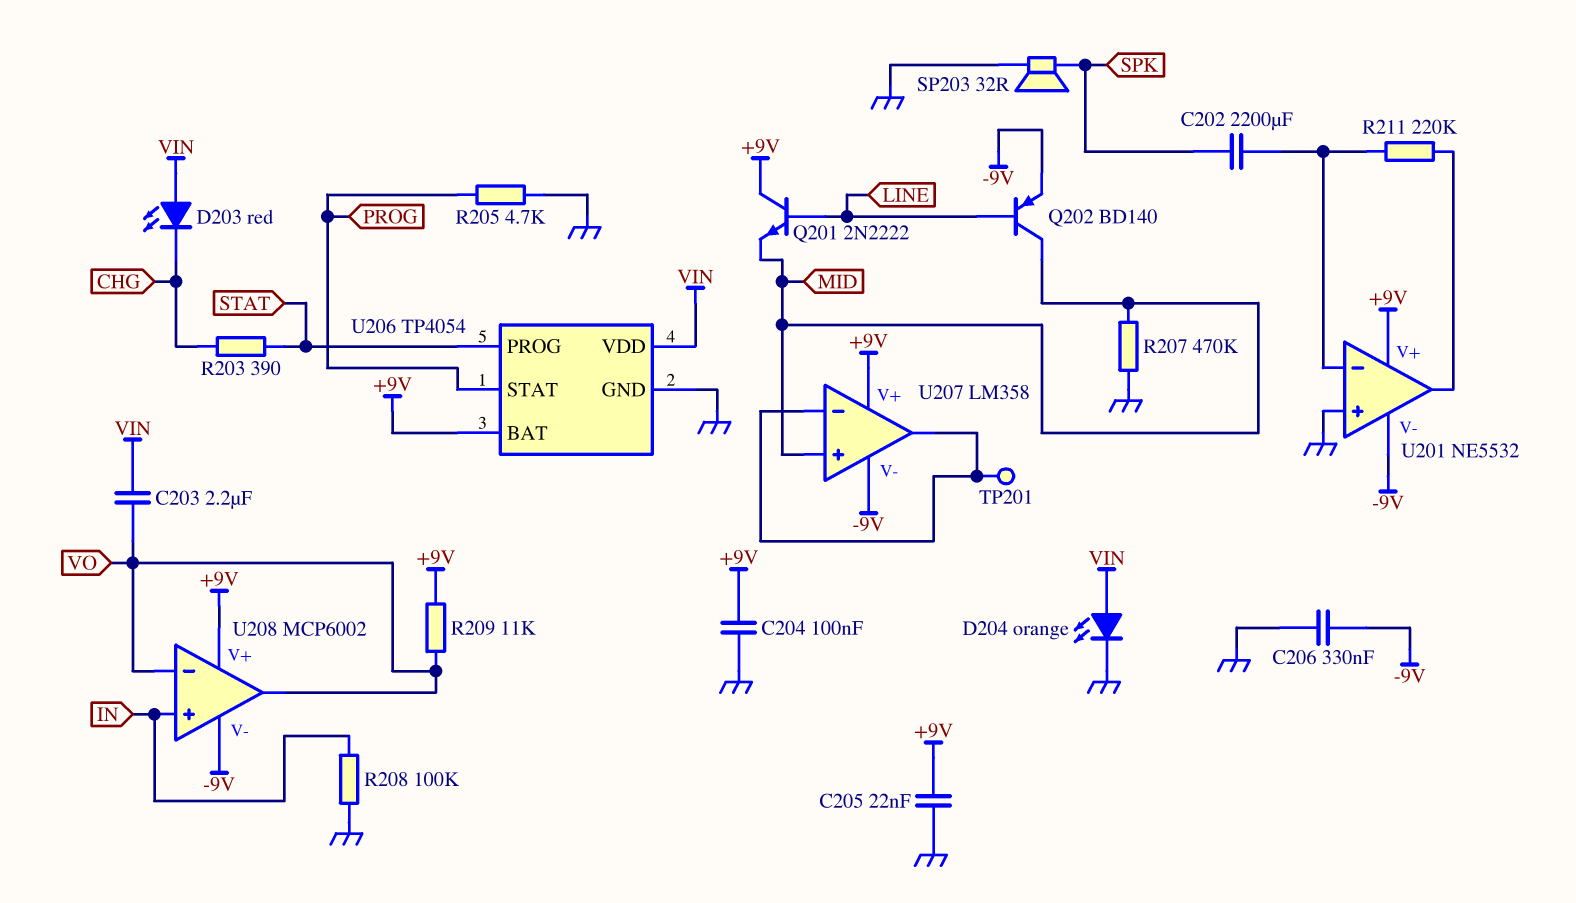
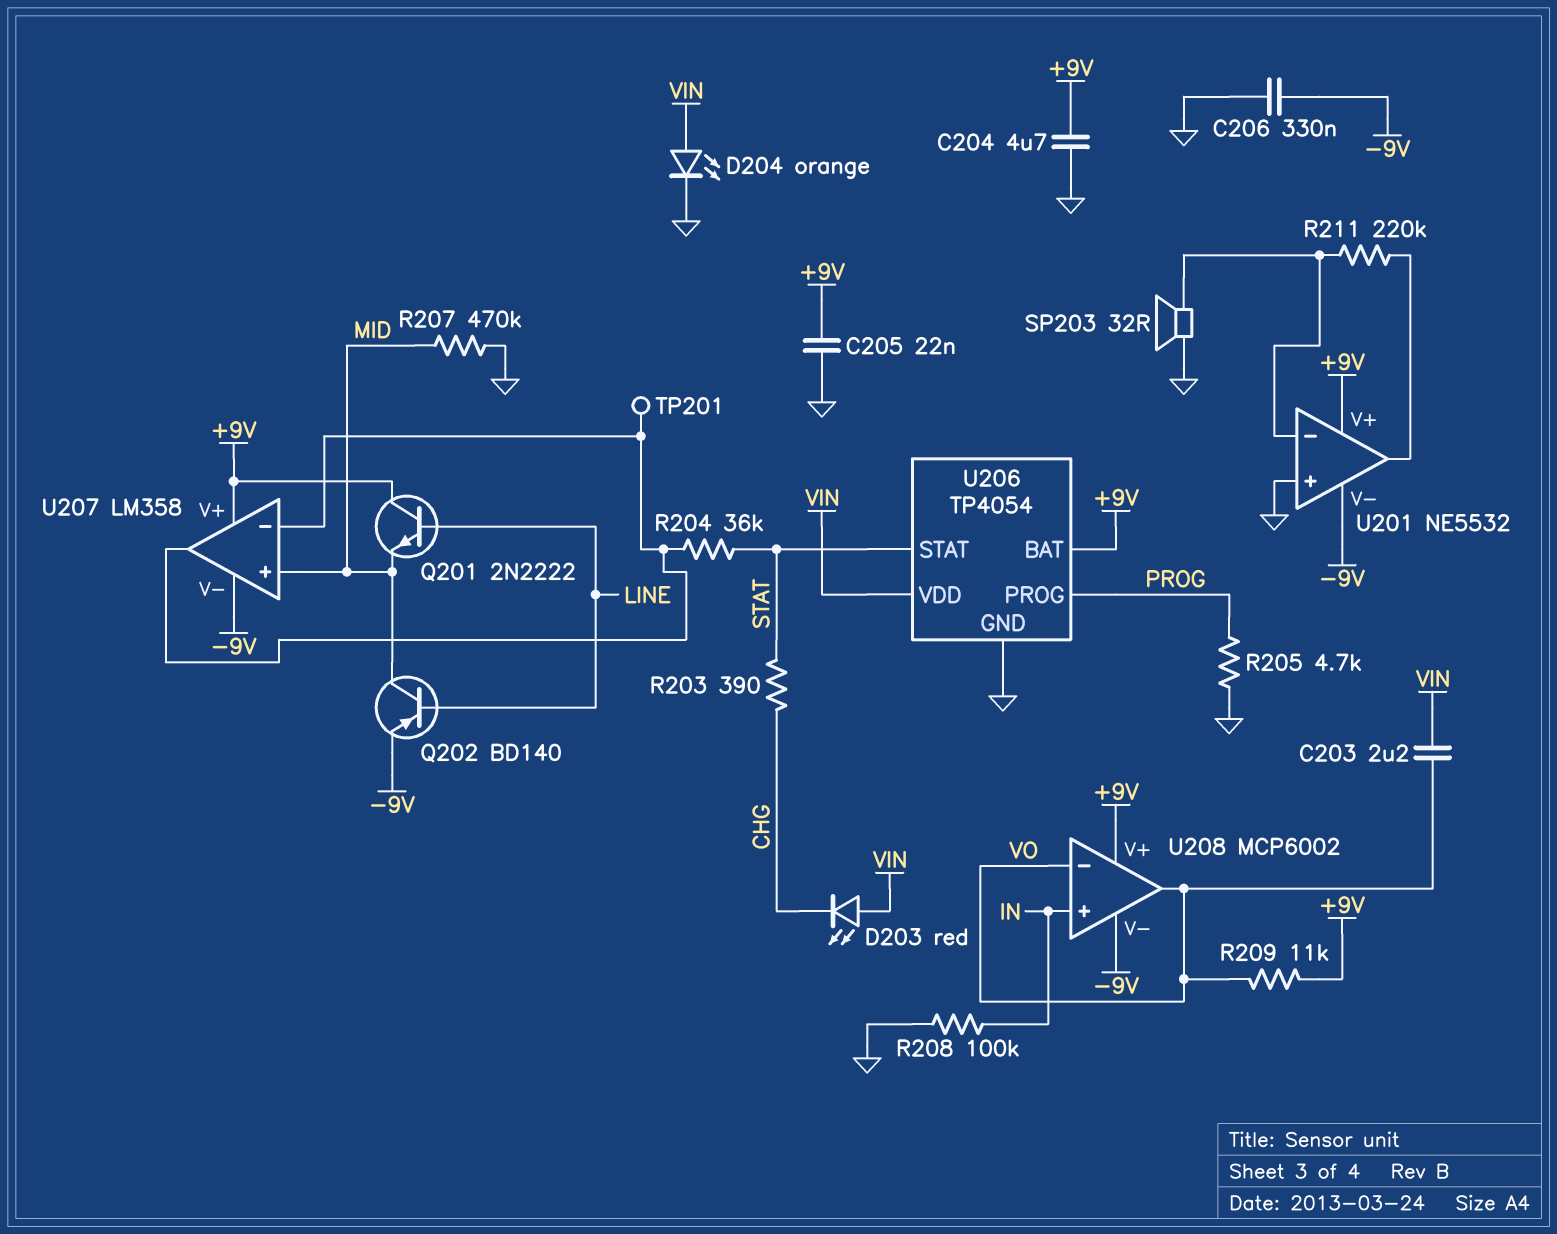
C202: 2200uF (SPK, U201/in-) -> none
C204: 100nF (+9V, GND) -> 4.7uF (+9V, GND)
R204: none -> 36k (STAT, U207/in-)
SP203: speaker 32R (GND, SPK) -> speaker 32R (GND, U201/in-)
U206 pin PROG: STAT -> PROG
U206 pin STAT: PROG -> STAT

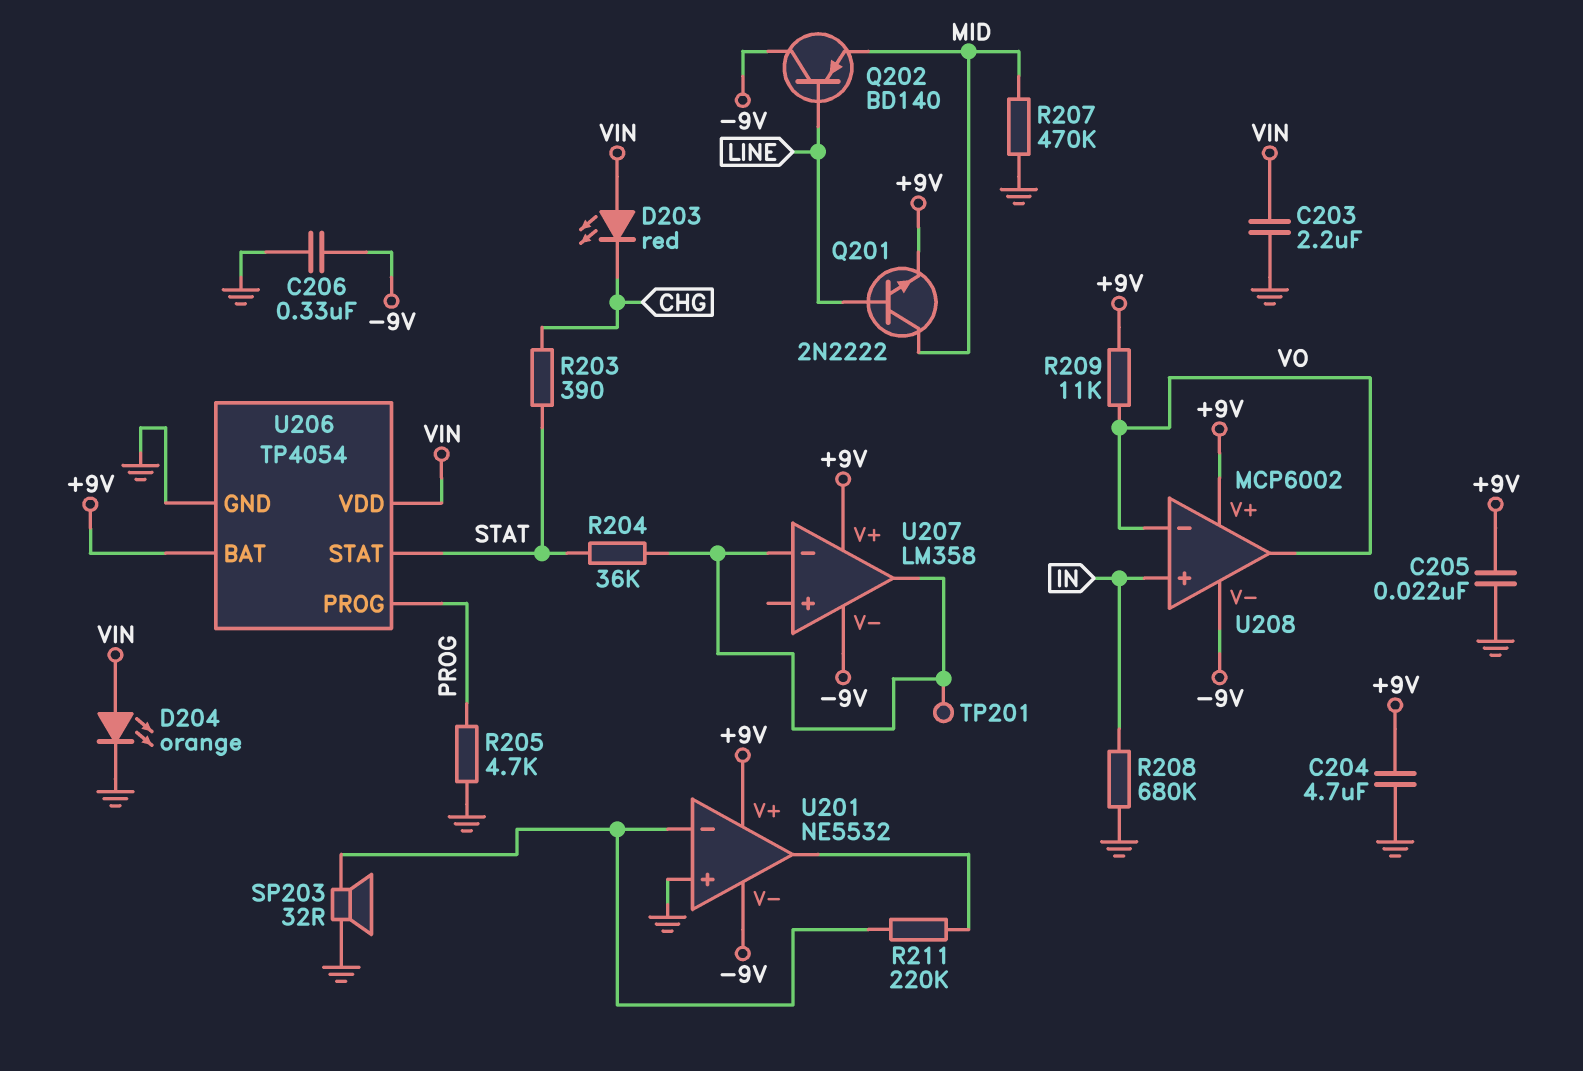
C203: 2.2uF (VIN, VO) -> 2.2uF (GND, VIN)
Q201: NPN 2N2222 (B LINE, C +9V, E MID) -> NPN 2N2222 (B LINE, C MID, E +9V)
Q202: PNP BD140 (B LINE, C MID, E -9V) -> PNP BD140 (B LINE, C -9V, E MID)
R208: 100k (GND, IN) -> 680k (GND, IN)
U207 pin in+: MID -> none

